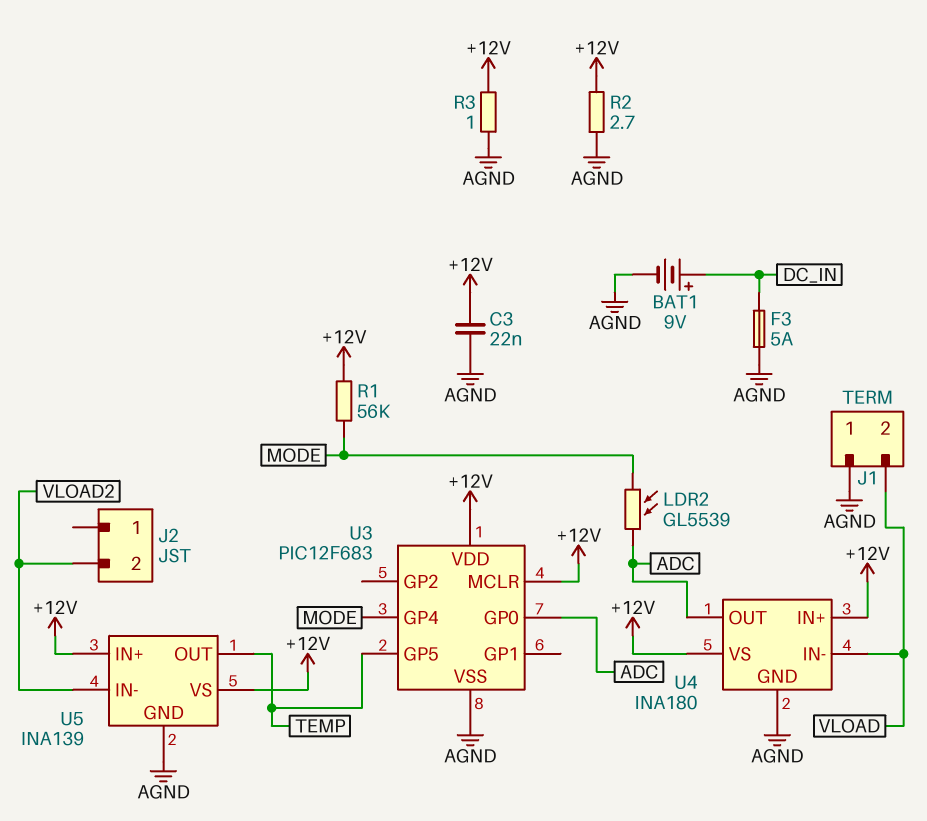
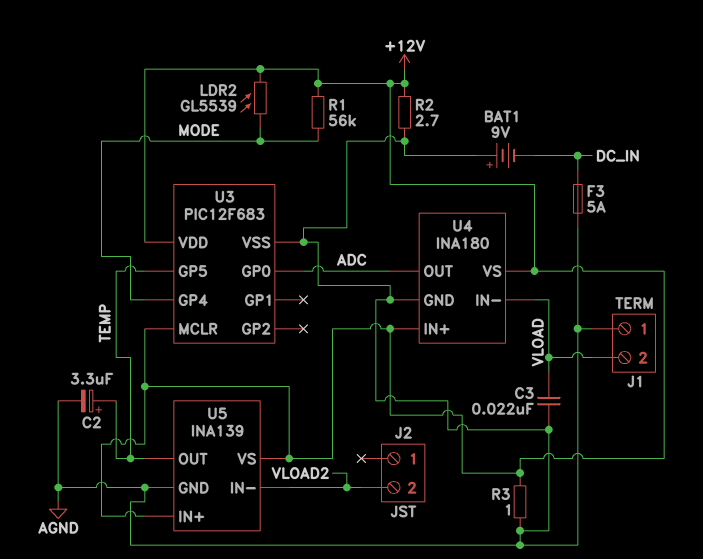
BAT1: 9V (plus DC_IN, minus AGND) -> 9V (plus AGND, minus DC_IN)
C2: none -> 3.3uF (plus TEMP, minus AGND)
C3: 22nF (+12V, AGND) -> 22nF (AGND, VLOAD)
LDR2: GL5539 (ADC, MODE) -> GL5539 (+12V, MODE)

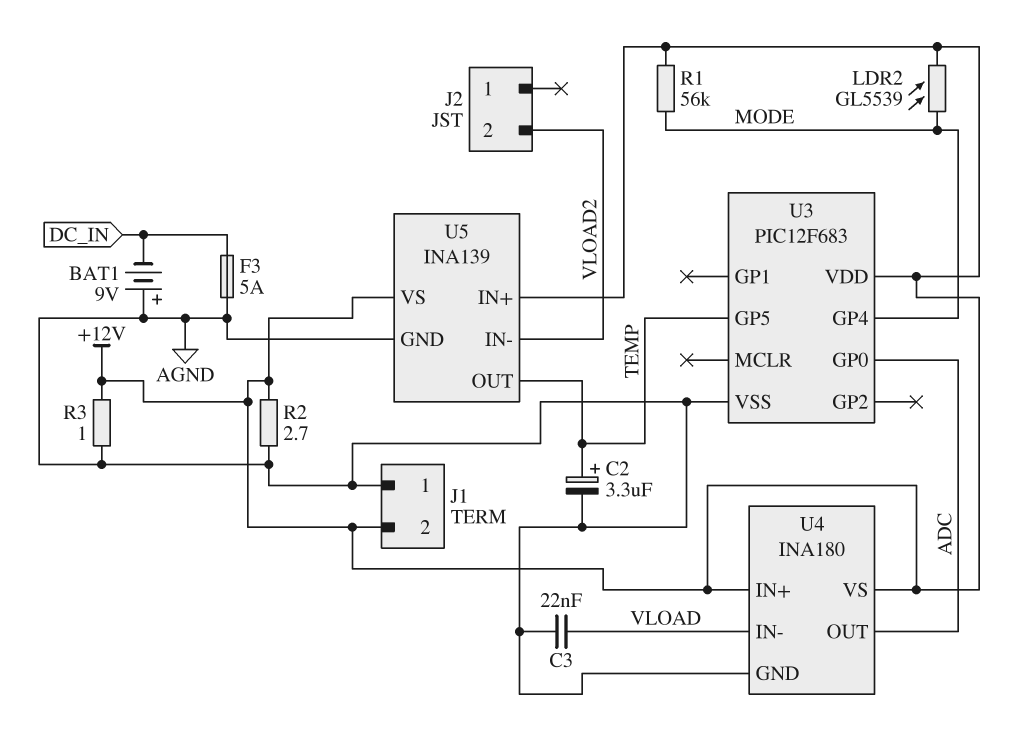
J1 pin 2: VLOAD -> +12V
U3 pin MCLR: +12V -> none

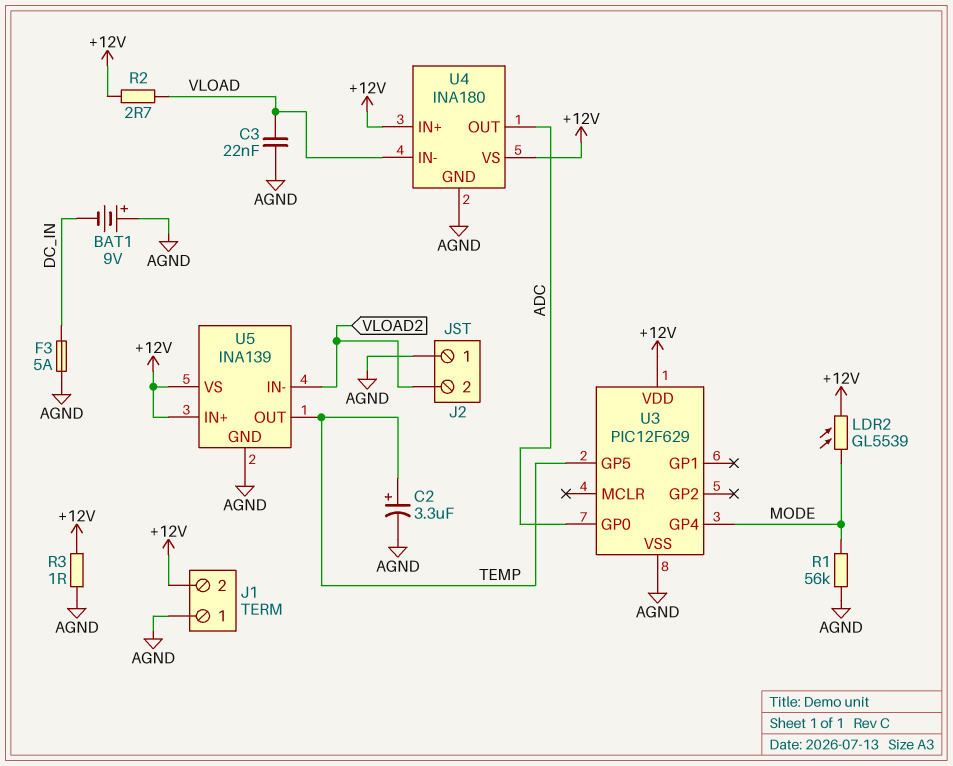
J2 pin 1: none -> AGND
R1: 56k (+12V, MODE) -> 56k (AGND, MODE)
R2: 2.7 (+12V, AGND) -> 2.7 (+12V, VLOAD)
U3: PIC12F683 -> PIC12F629

